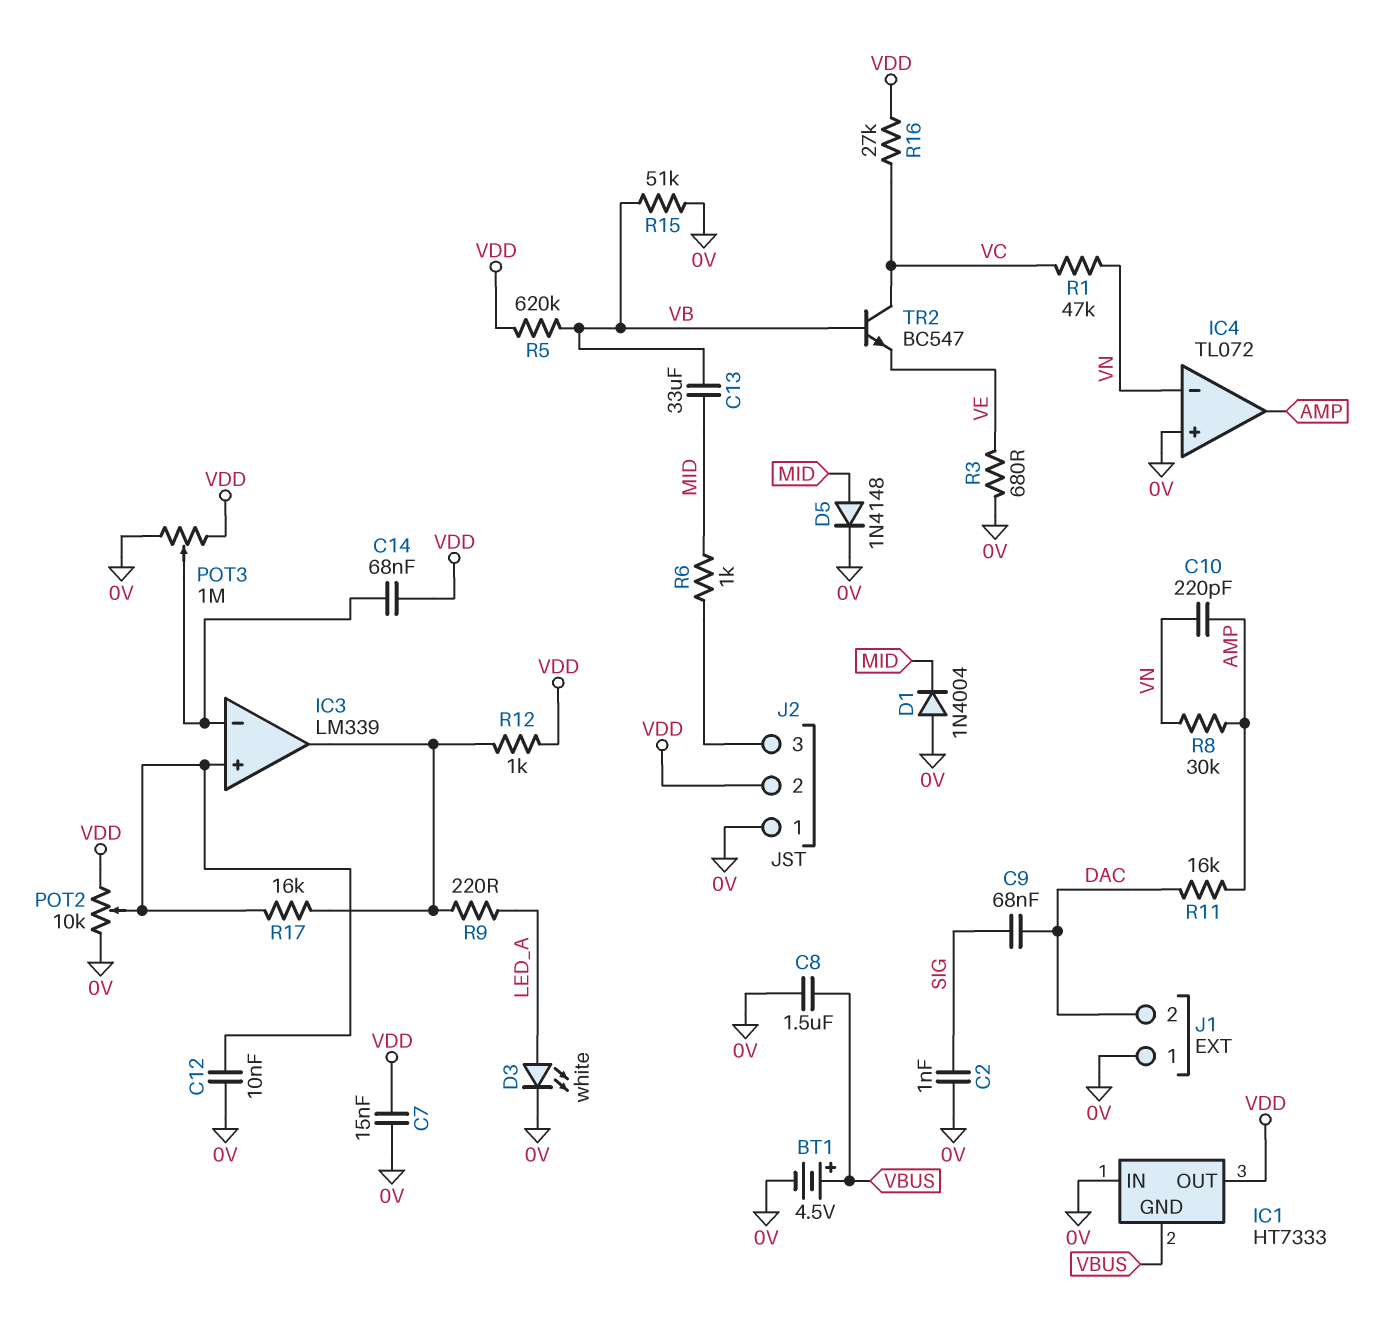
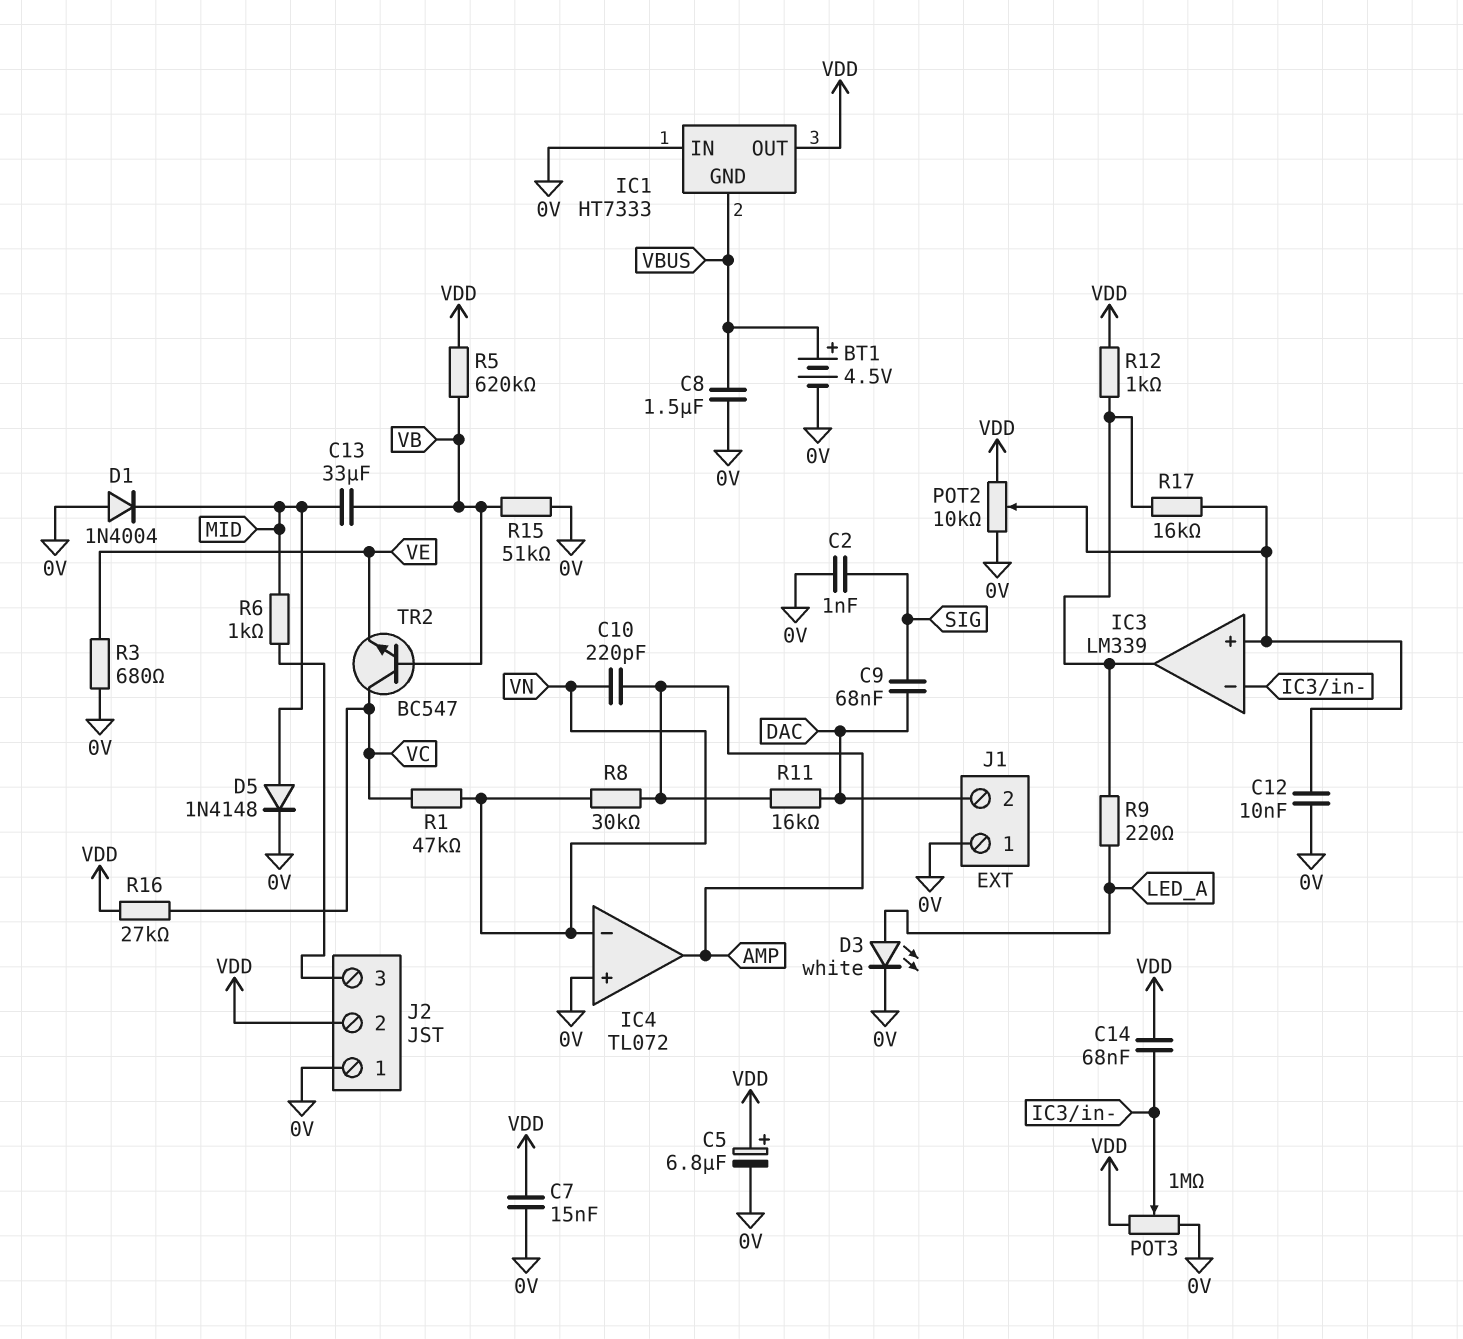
C5: none -> 6.8uF (plus VDD, minus 0V)

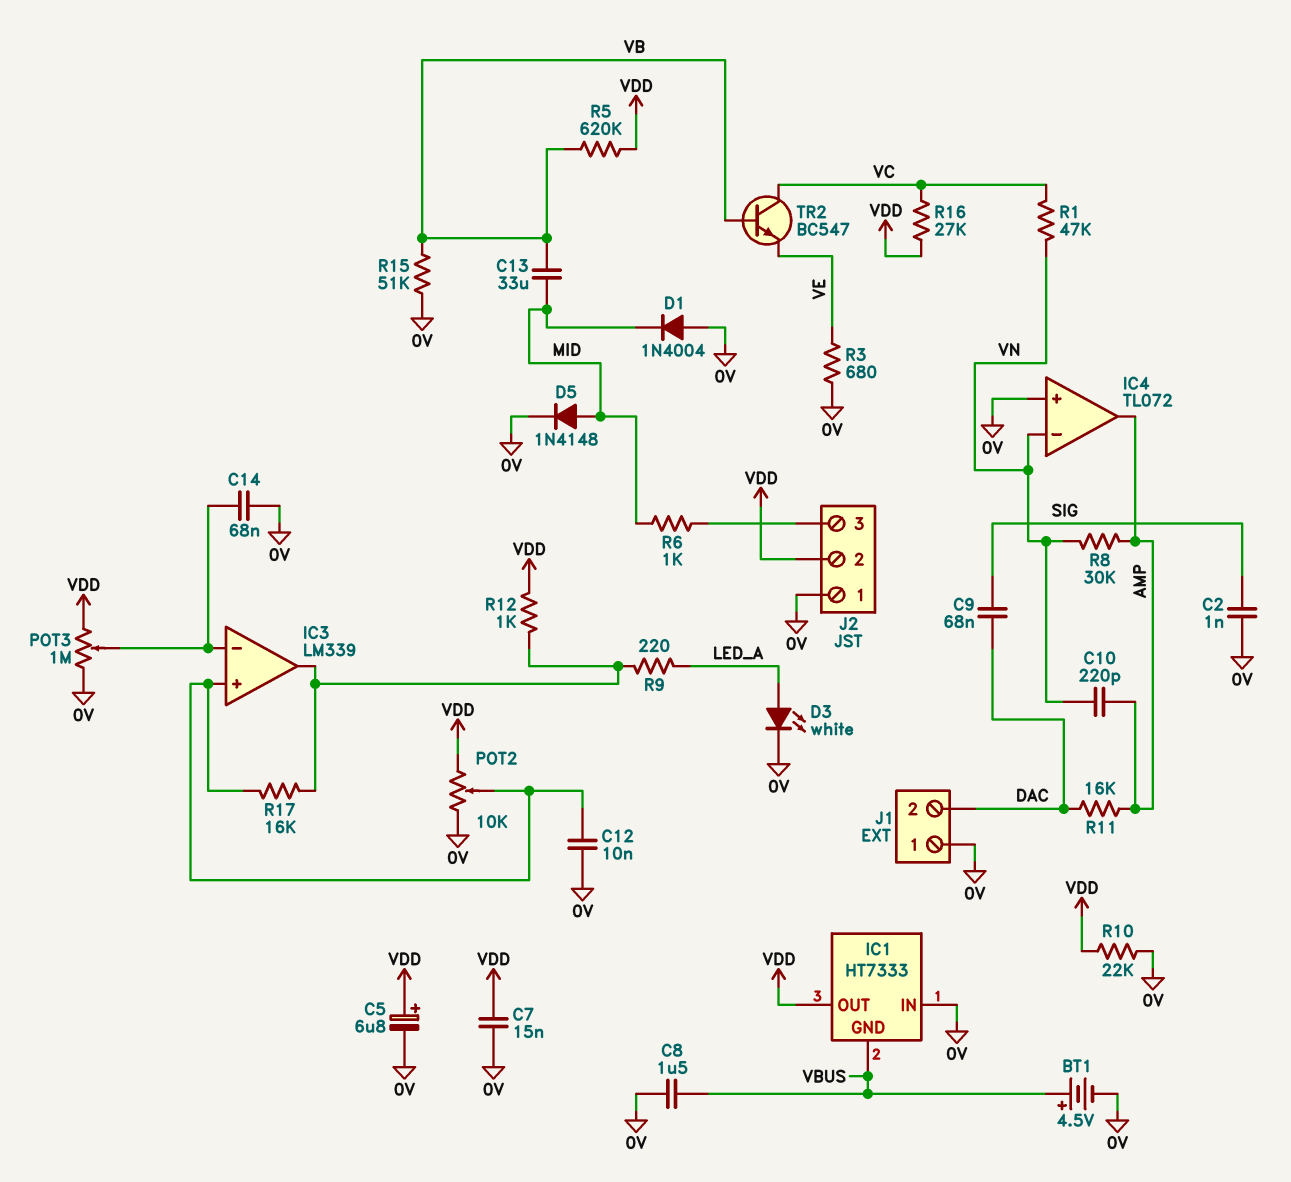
C14: 68nF (IC3/in-, VDD) -> 68nF (0V, IC3/in-)
R10: none -> 22k (0V, VDD)

